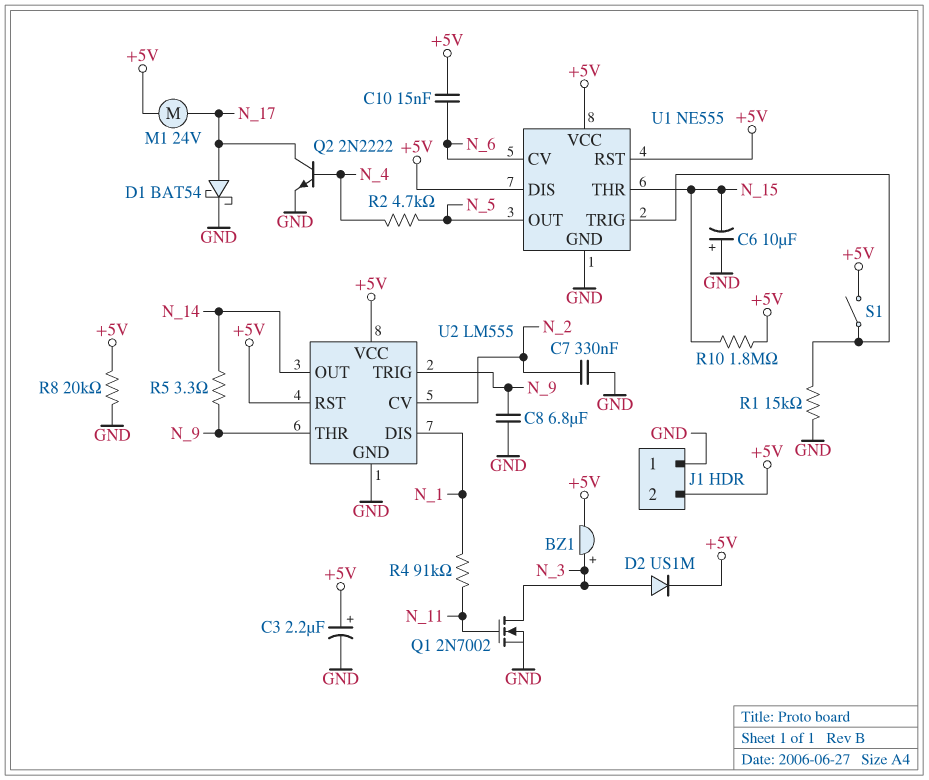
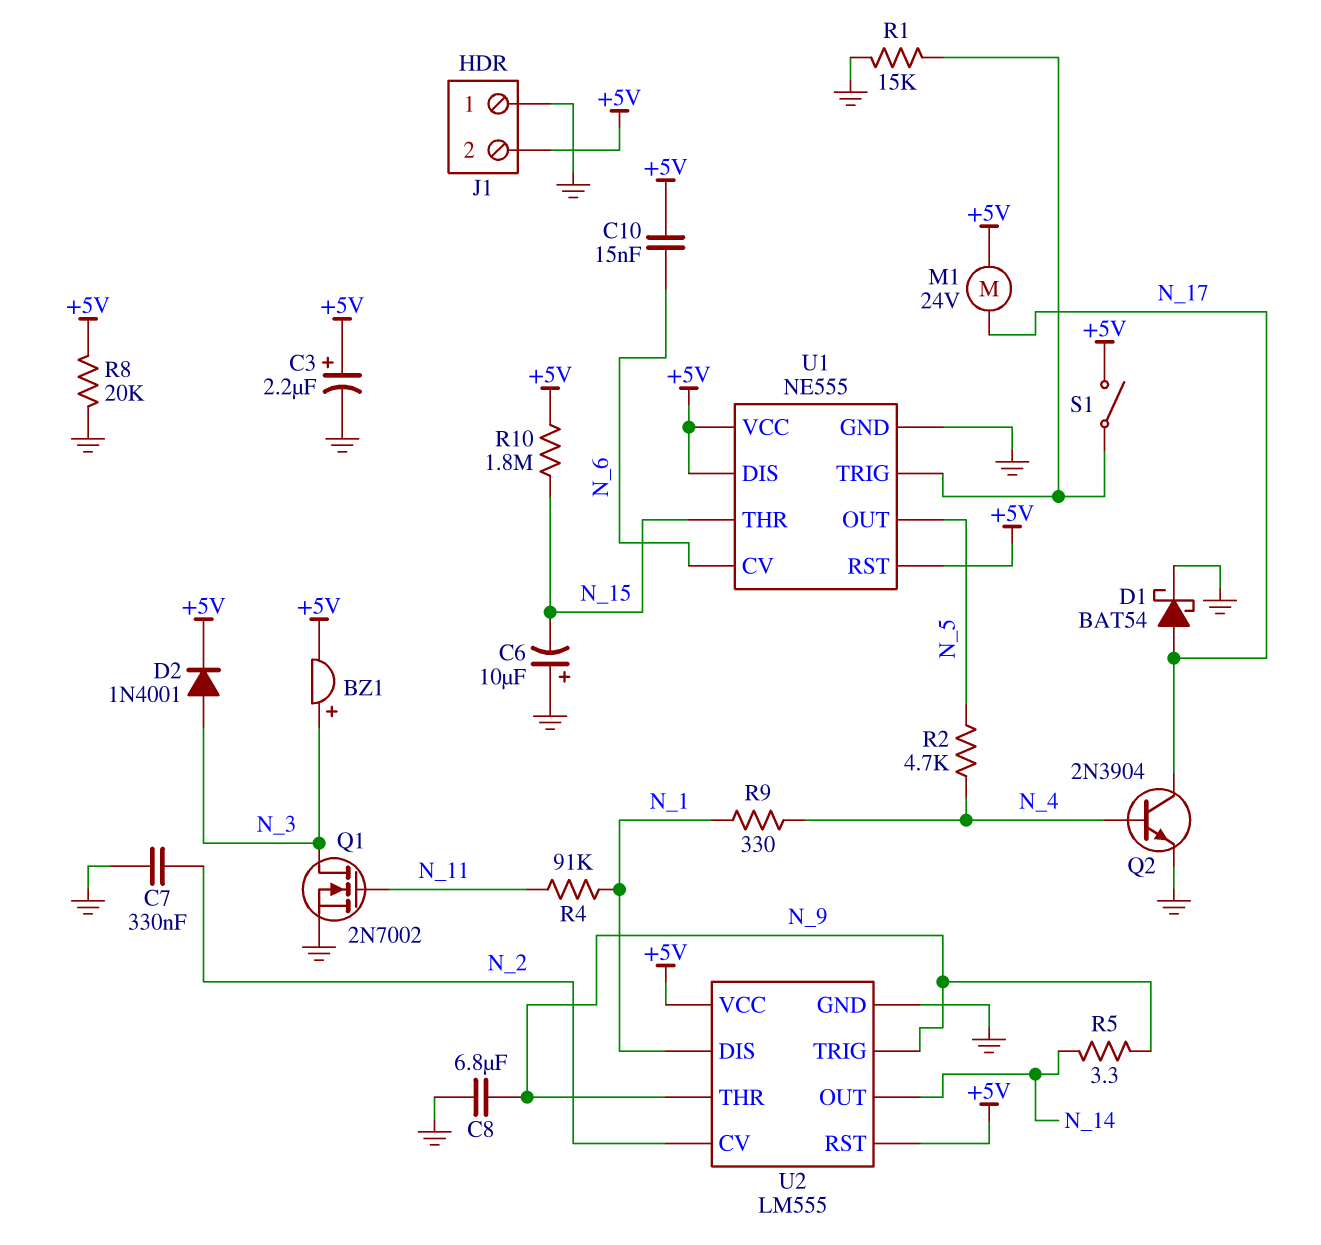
D2: diode US1M (A N_3, K +5V) -> diode 1N4001 (A N_3, K +5V)
Q2: NPN 2N2222 (B N_4, C N_17, E GND) -> NPN 2N3904 (B N_4, C N_17, E GND)
R9: none -> 330 (N_1, N_4)

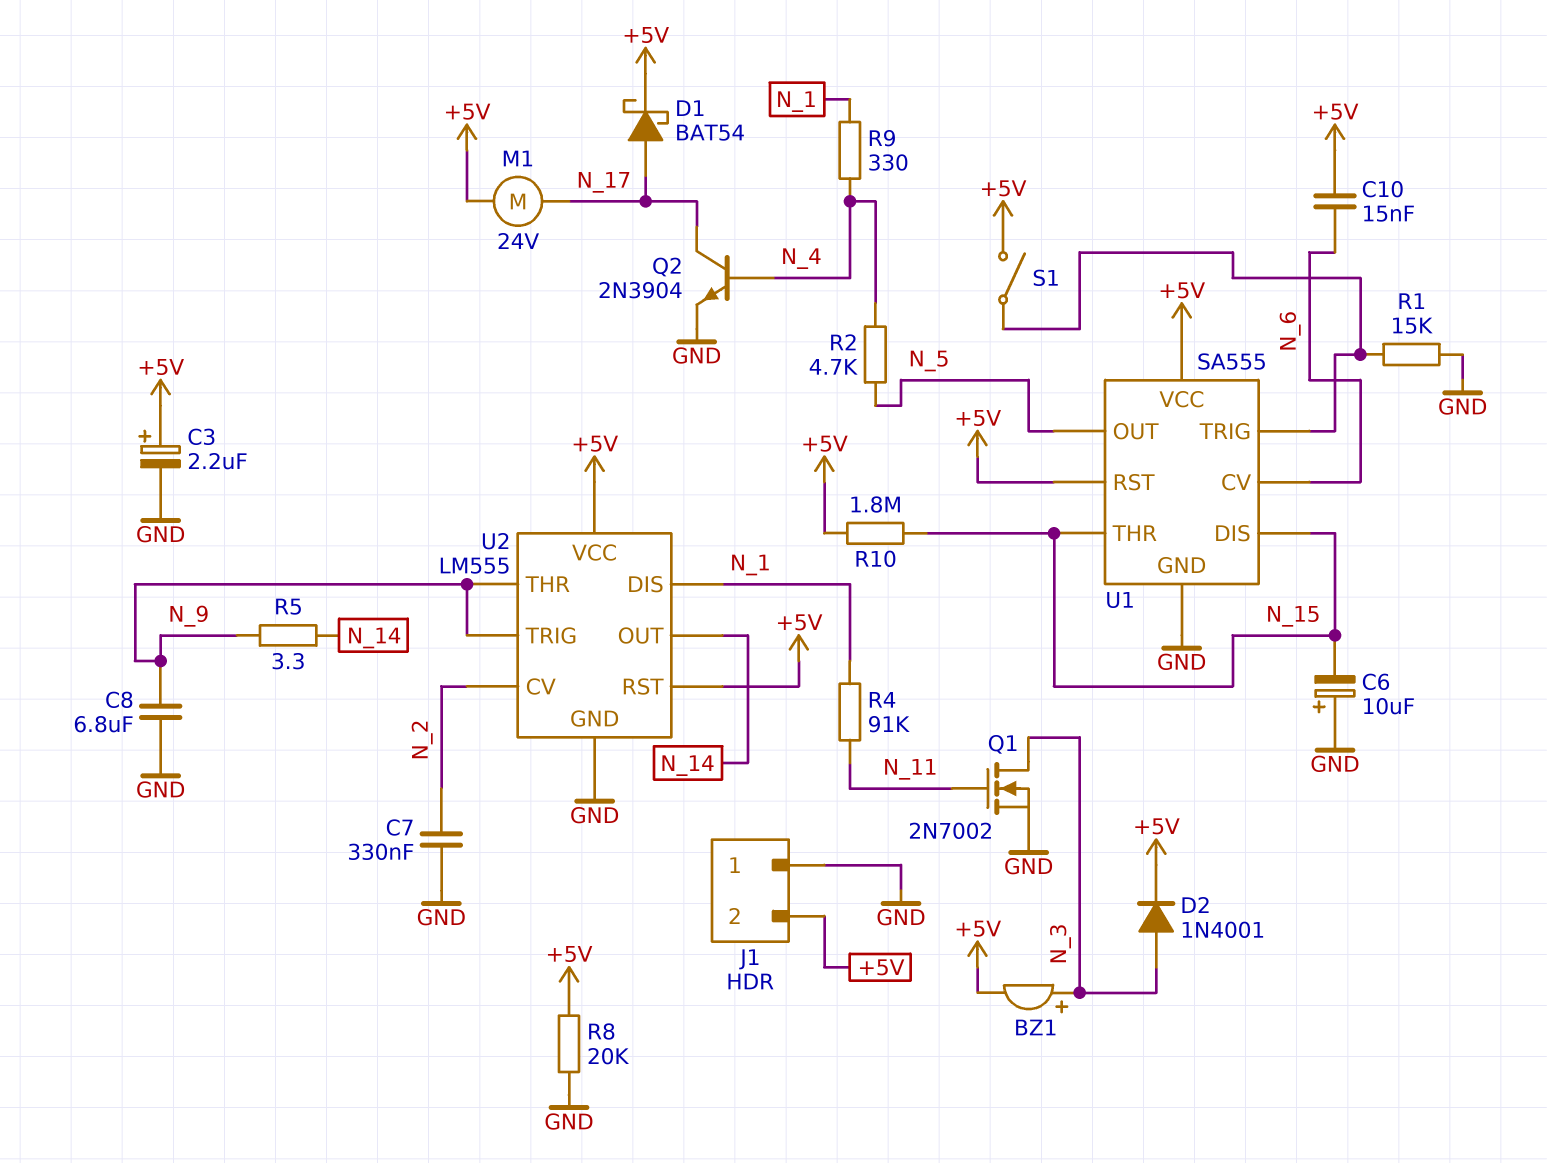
D1: schottky BAT54 (A N_17, K GND) -> schottky BAT54 (A N_17, K +5V)
U1: NE555 -> SA555
U1 pin DIS: +5V -> N_15

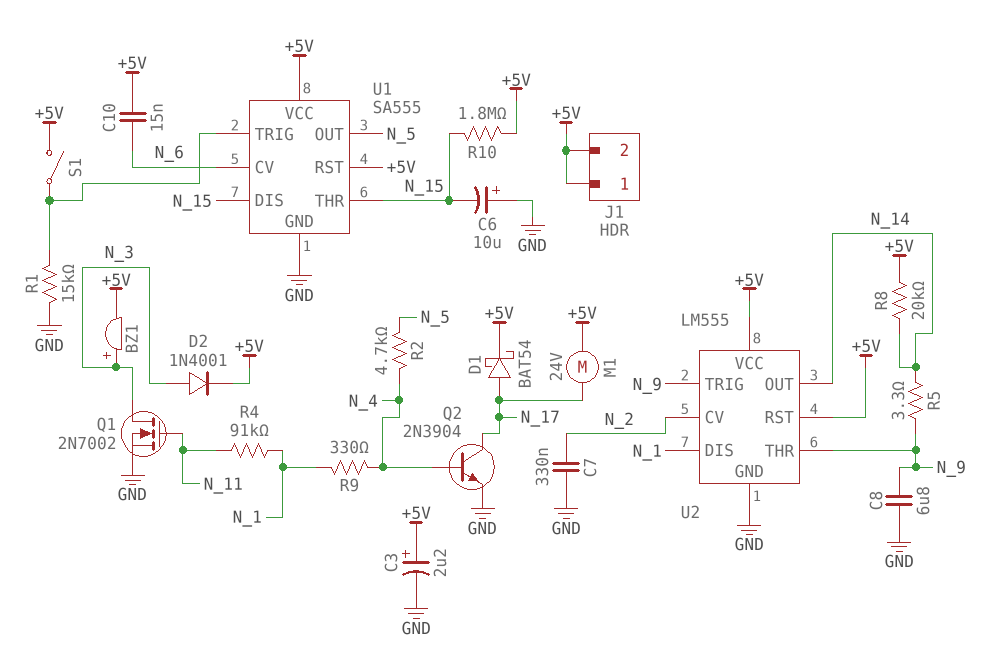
J1 pin 1: GND -> +5V
R8: 20k (+5V, GND) -> 20k (+5V, N_14)

